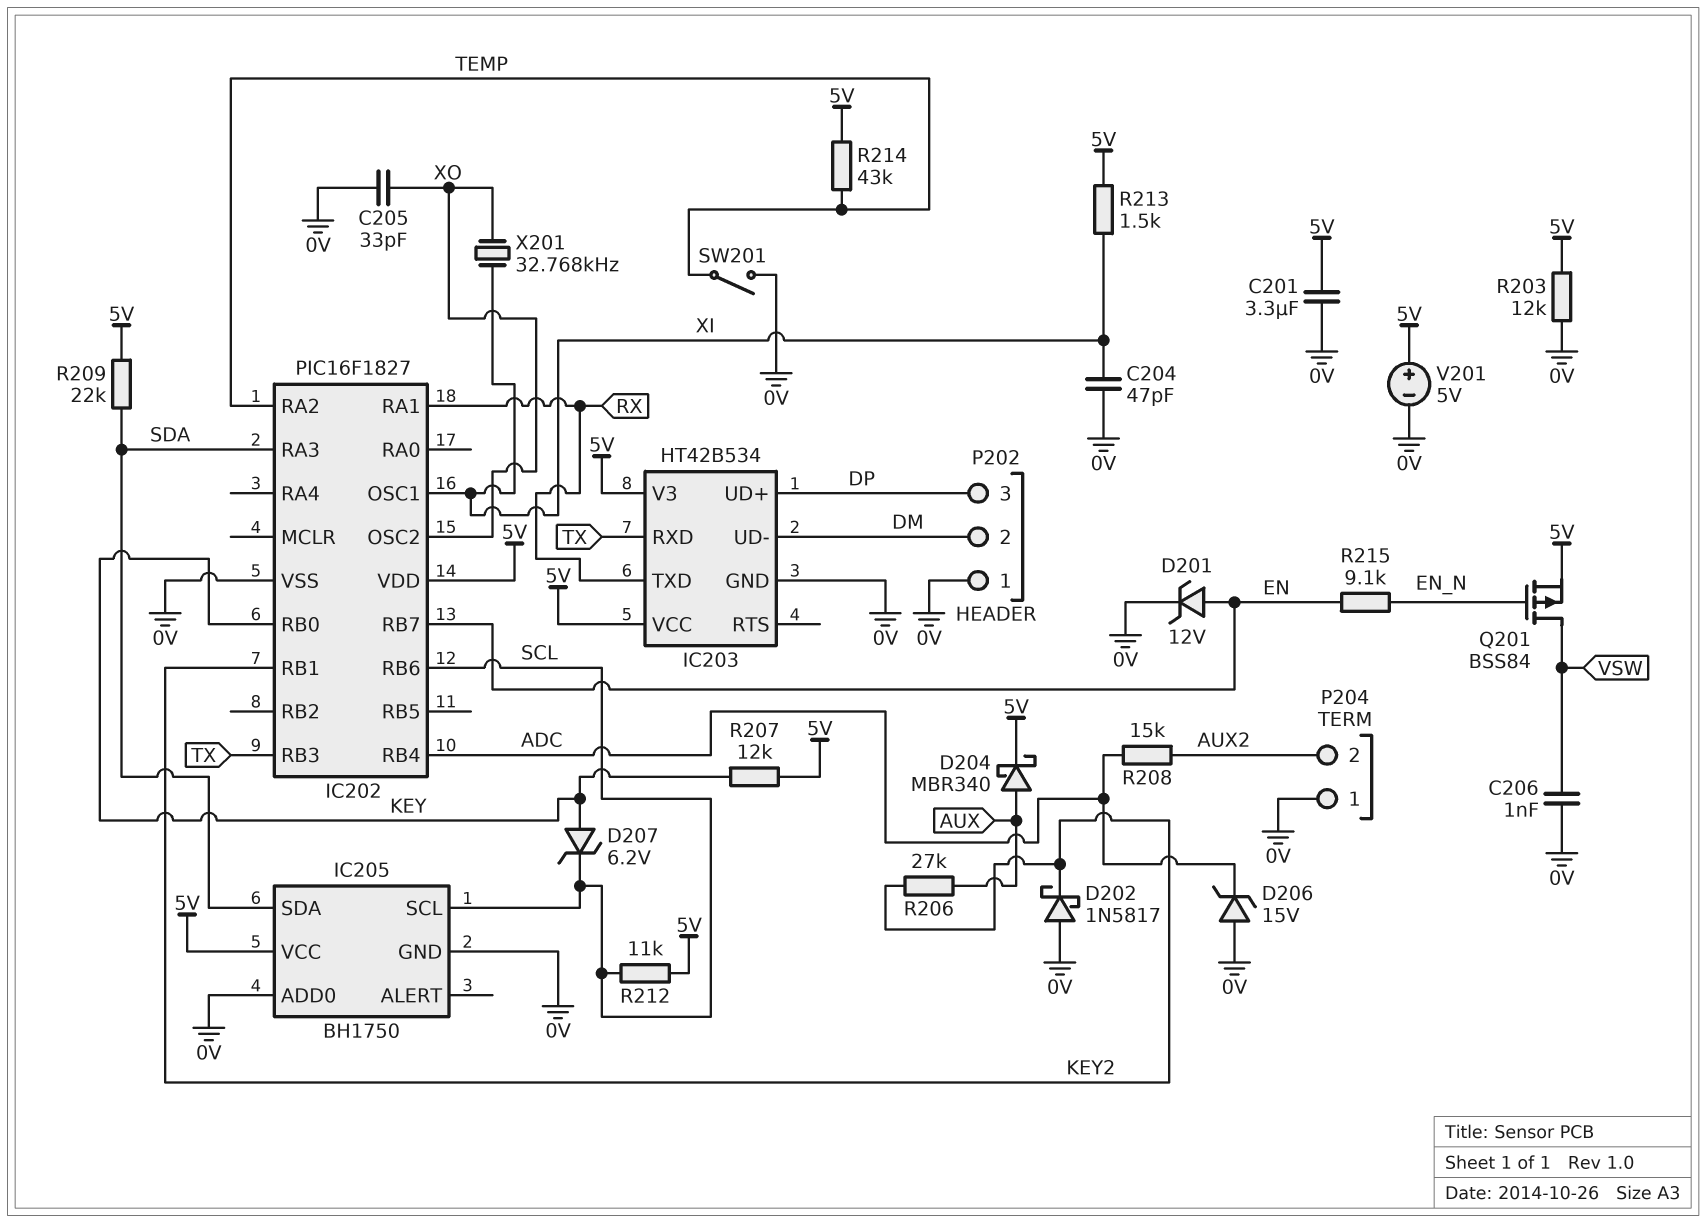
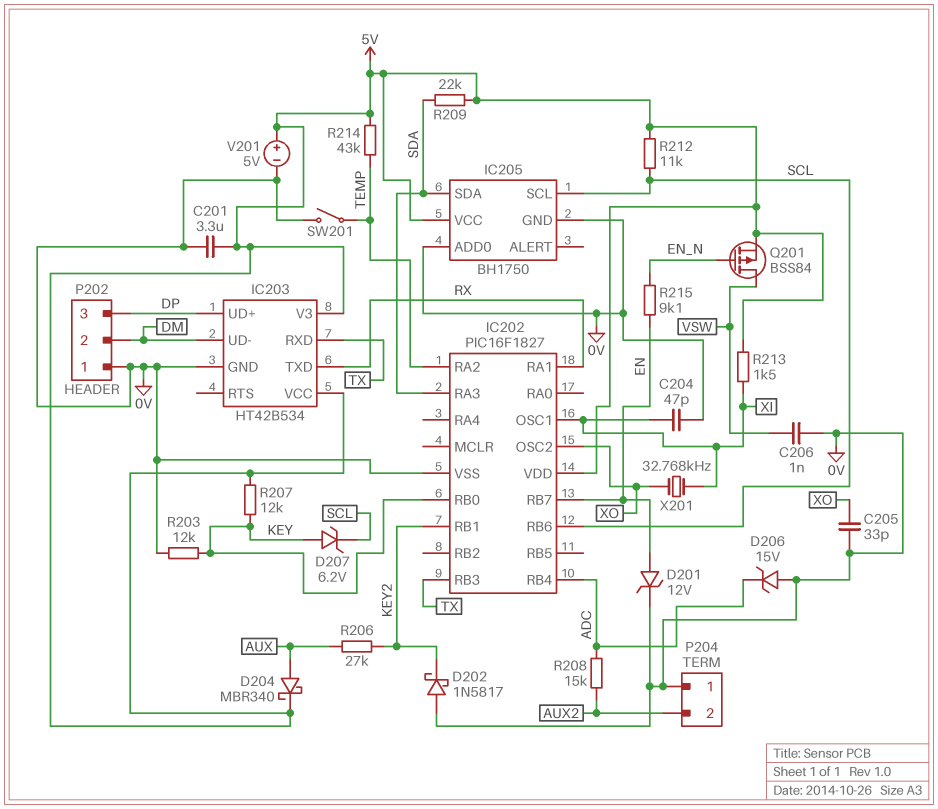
R203: 12k (0V, 5V) -> 12k (0V, KEY)

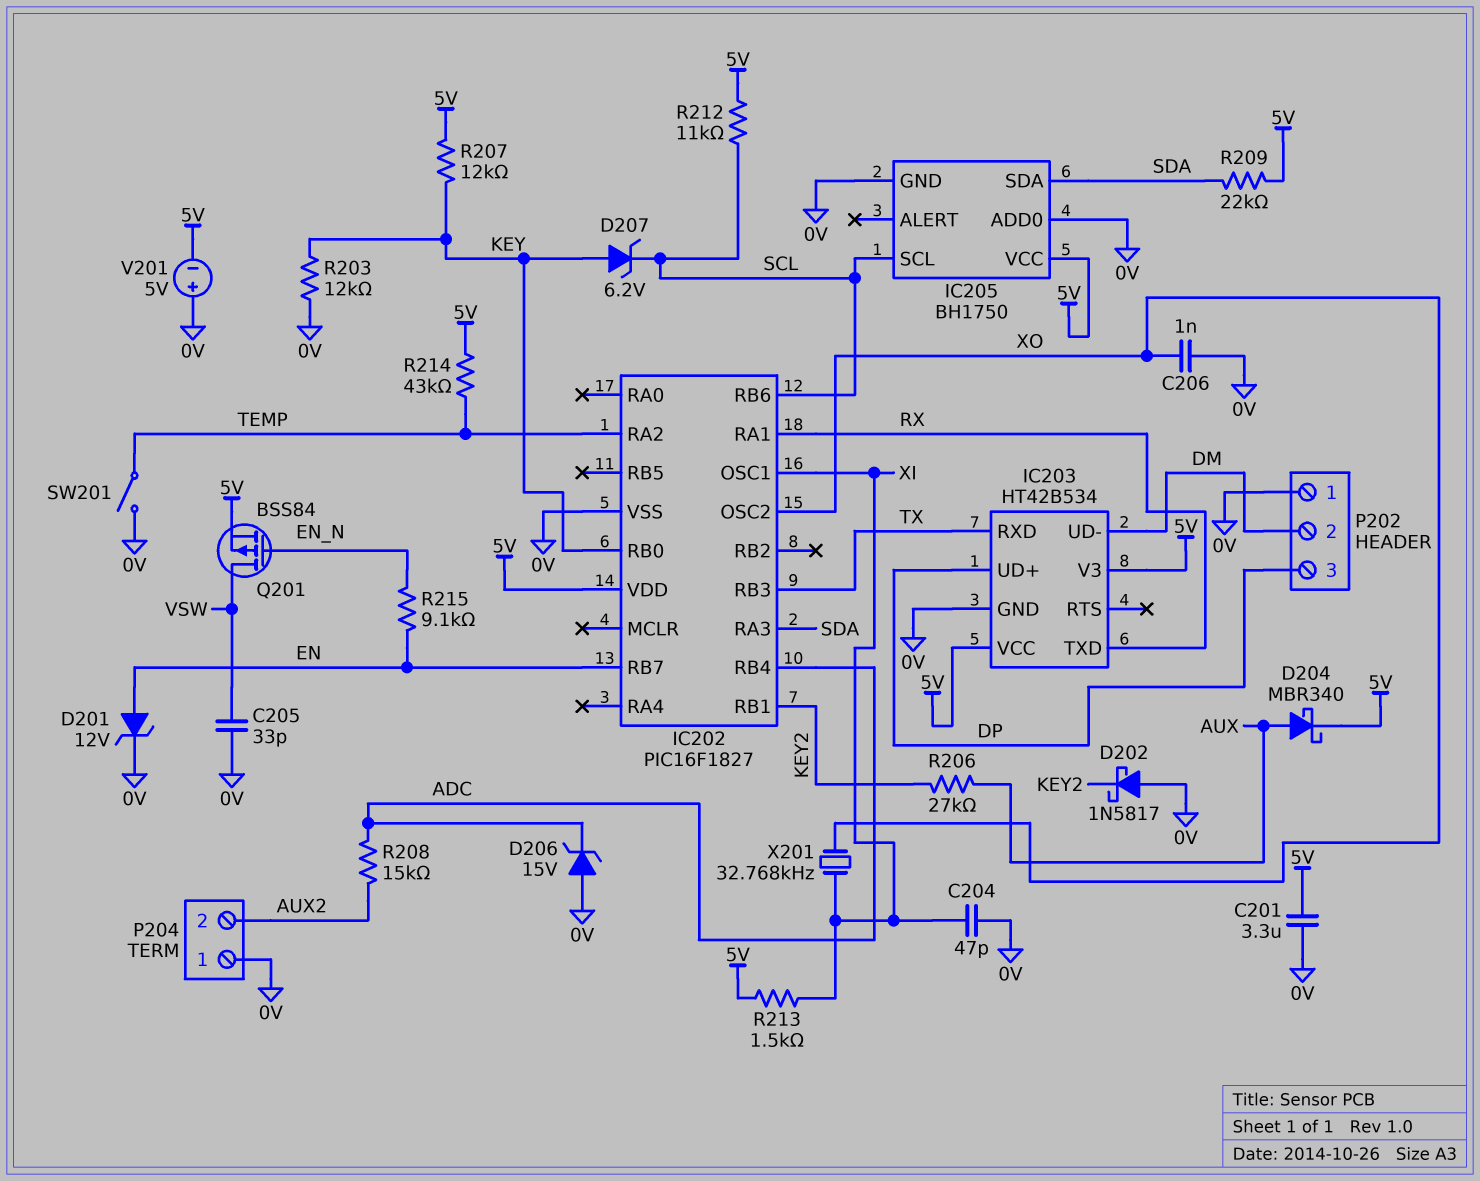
C205: 33pF (0V, XO) -> 33pF (0V, VSW)
C206: 1nF (0V, VSW) -> 1nF (0V, XO)
V201: 5V (plus 5V, minus 0V) -> 5V (plus 0V, minus 5V)

